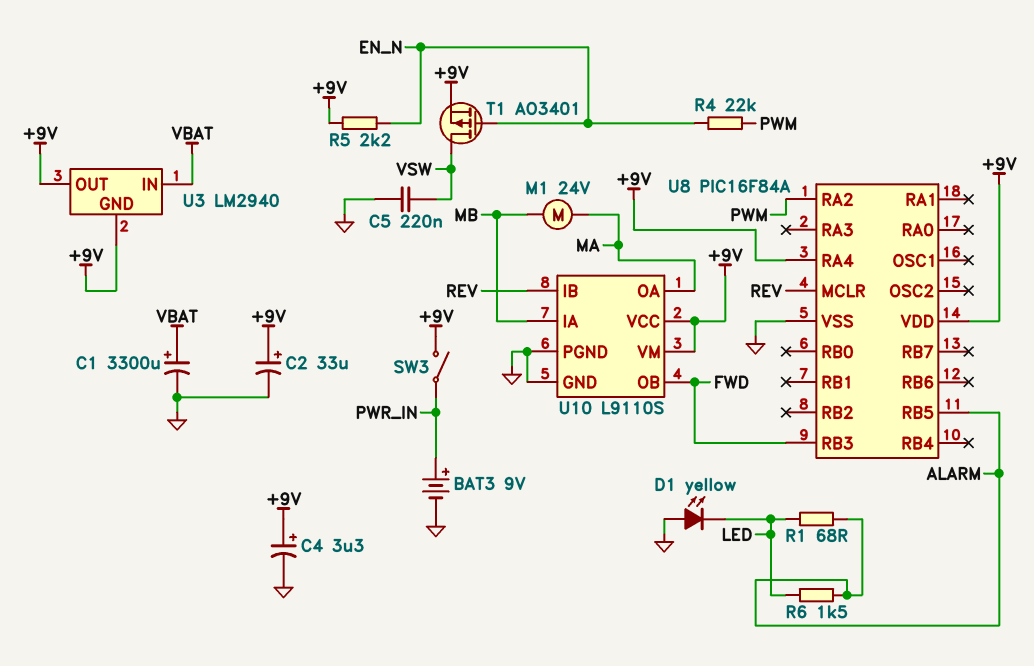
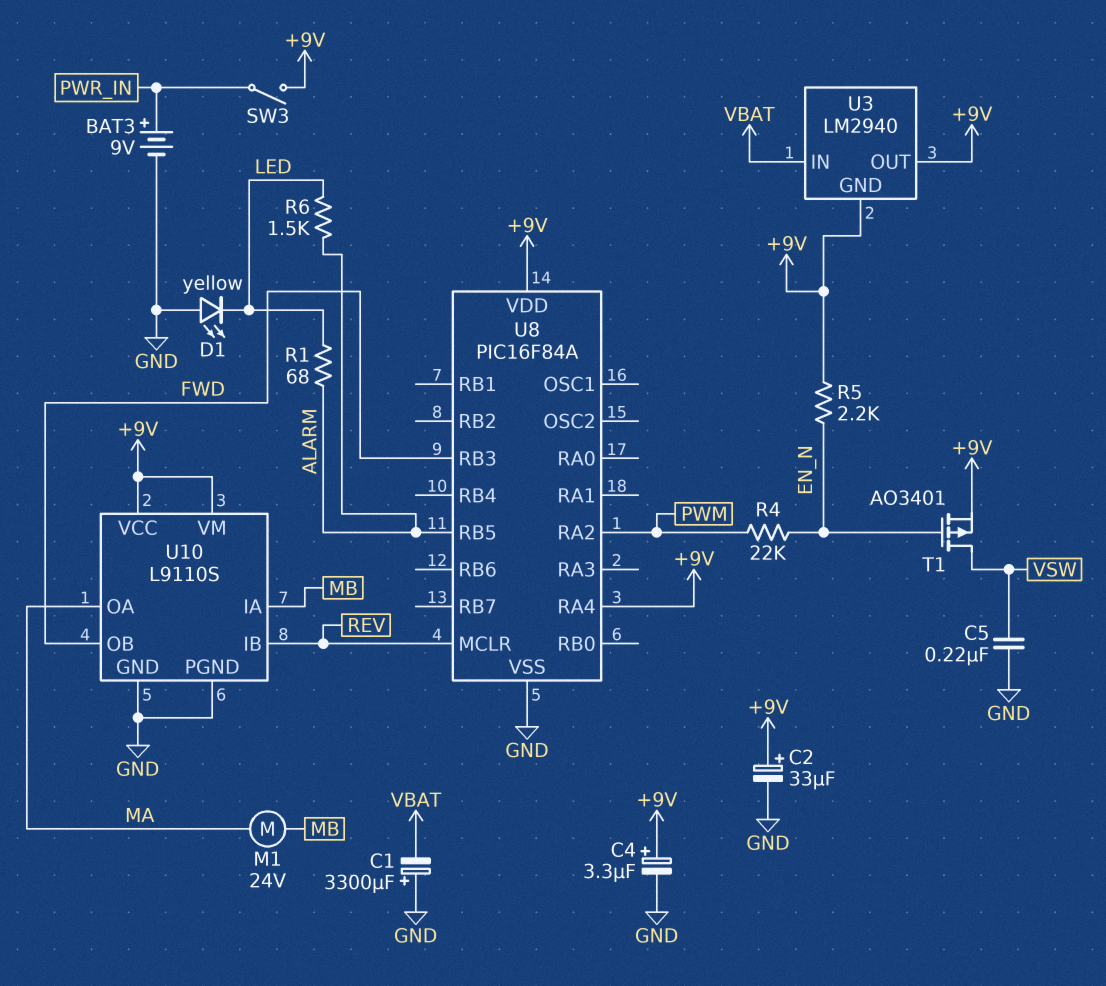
C1: 3300uF (plus VBAT, minus GND) -> 3300uF (plus GND, minus VBAT)

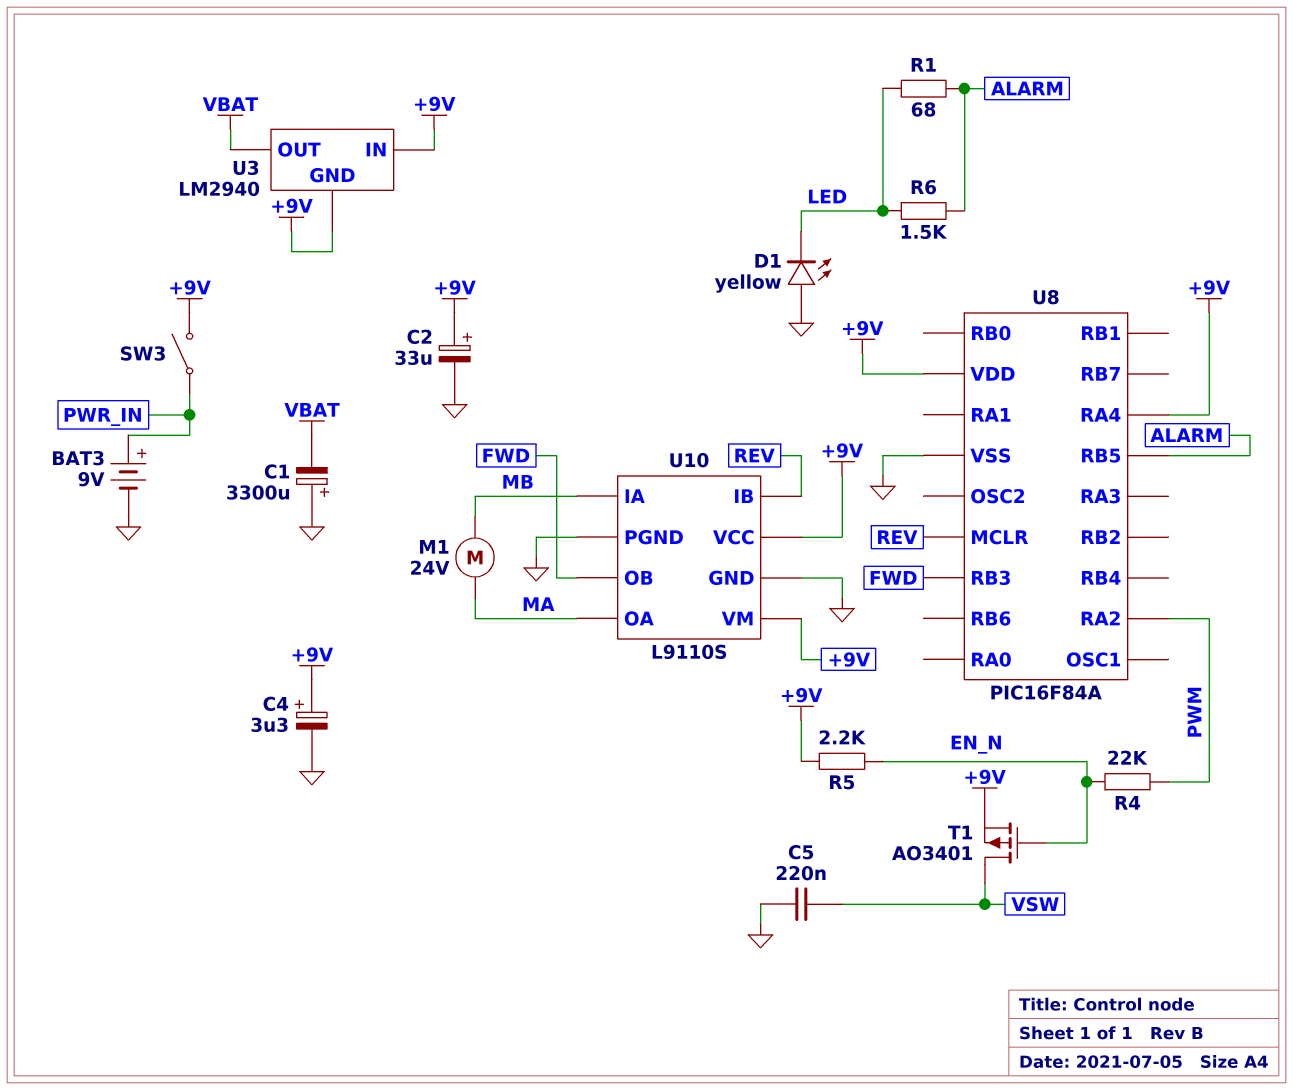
U3 pin IN: VBAT -> +9V
U3 pin OUT: +9V -> VBAT

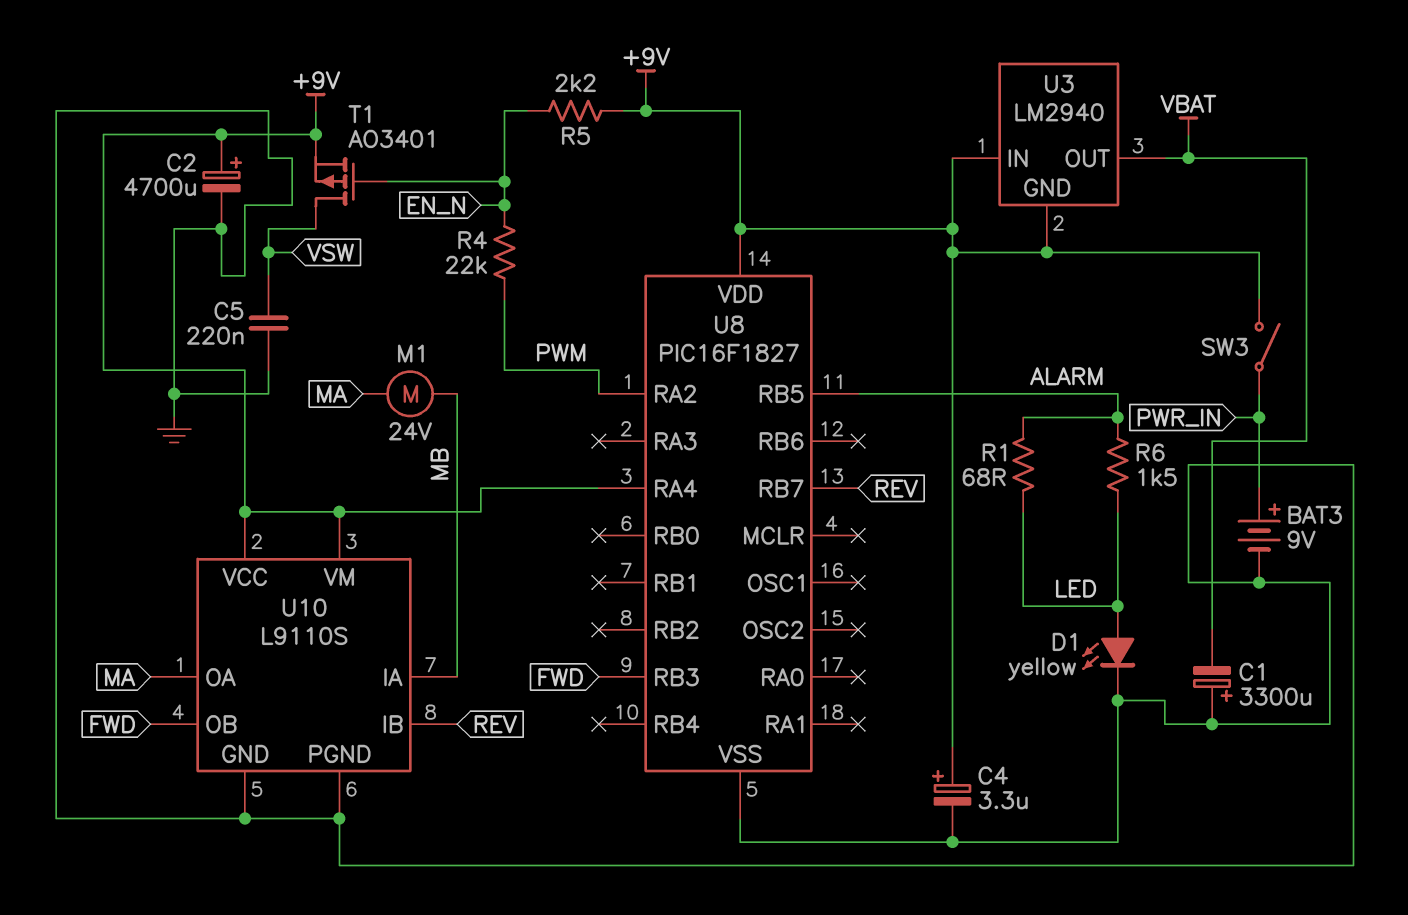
C2: 33uF (plus +9V, minus GND) -> 4700uF (plus +9V, minus GND)
D1: LED yellow (A GND, K LED) -> LED yellow (A LED, K GND)
U8: PIC16F84A -> PIC16F1827
U8 pin MCLR: REV -> none
U8 pin RB7: none -> REV

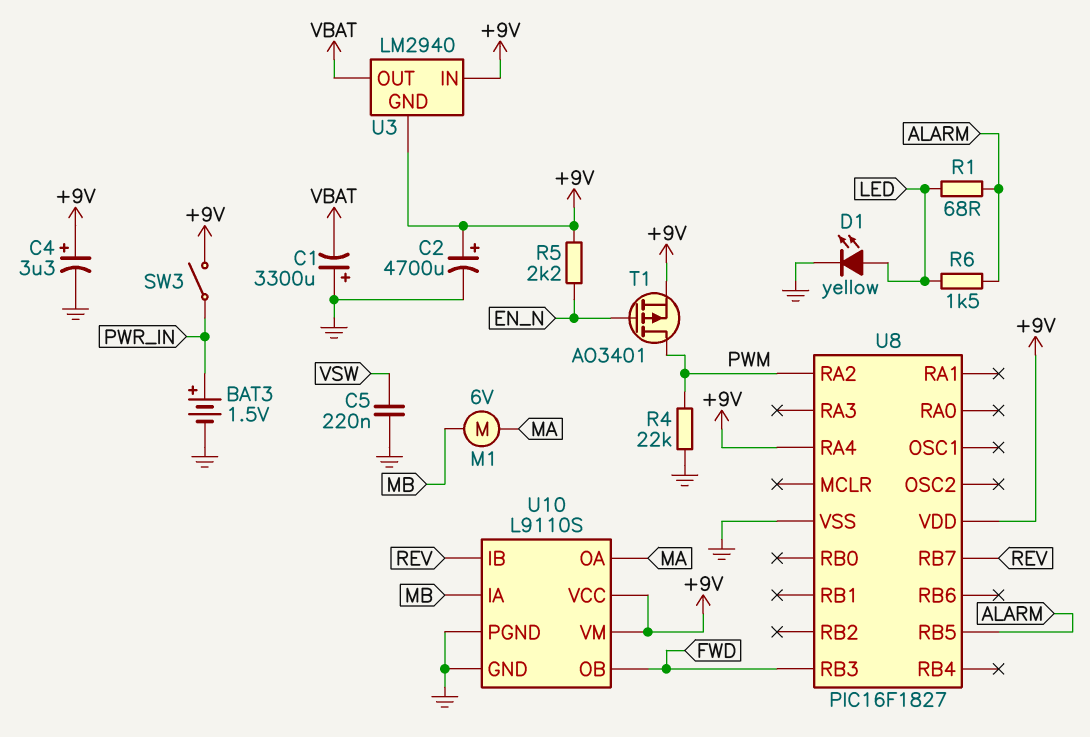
BAT3: 9V (plus PWR_IN, minus GND) -> 1.5V (plus PWR_IN, minus GND)
M1: motor 24V (MA, MB) -> motor 6V (MA, MB)
R4: 22k (EN_N, PWM) -> 22k (GND, PWM)
T1: PMOS AO3401 (G EN_N, D VSW, S +9V) -> PMOS AO3401 (G EN_N, D PWM, S +9V)

